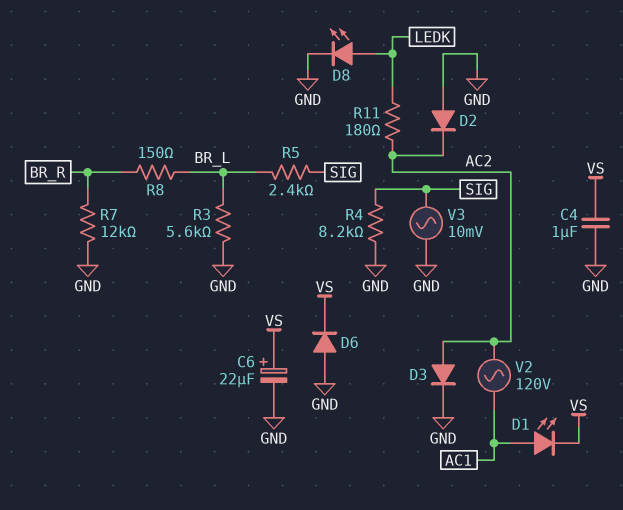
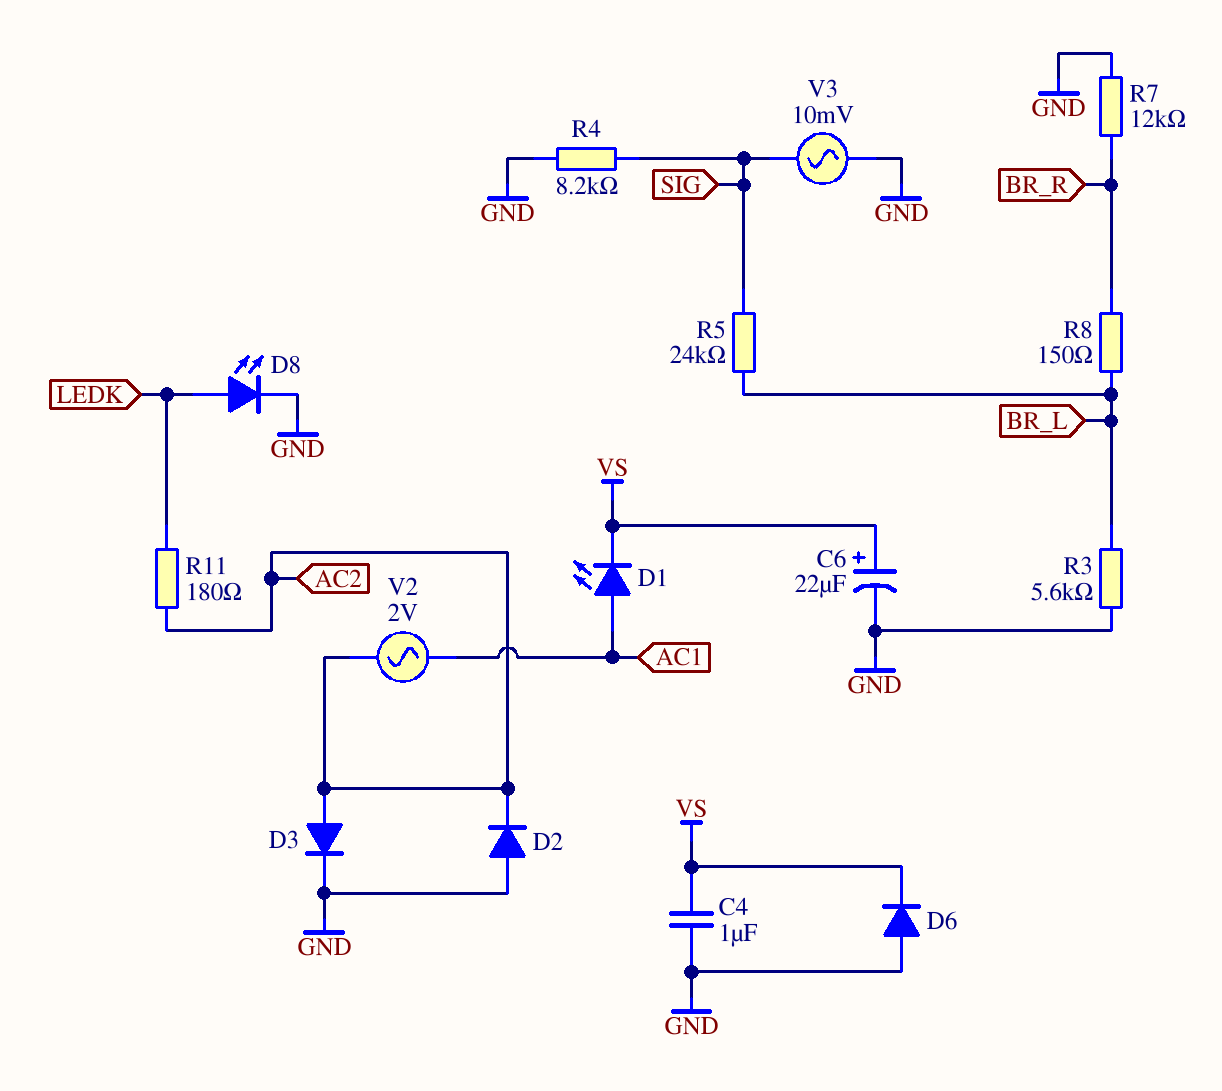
R5: 2.4k (BR_L, SIG) -> 24k (BR_L, SIG)
V2: AC 120V (AC1, AC2) -> AC 2V (AC1, AC2)

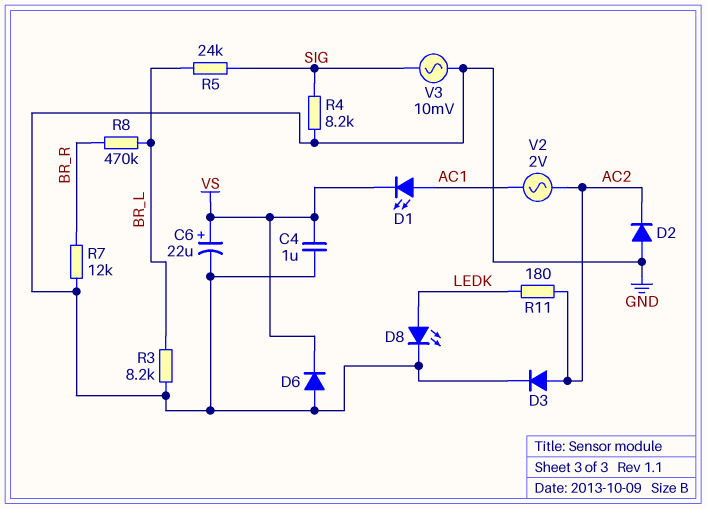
R3: 5.6k (BR_L, GND) -> 8.2k (BR_L, GND)
R8: 150 (BR_L, BR_R) -> 470k (BR_L, BR_R)

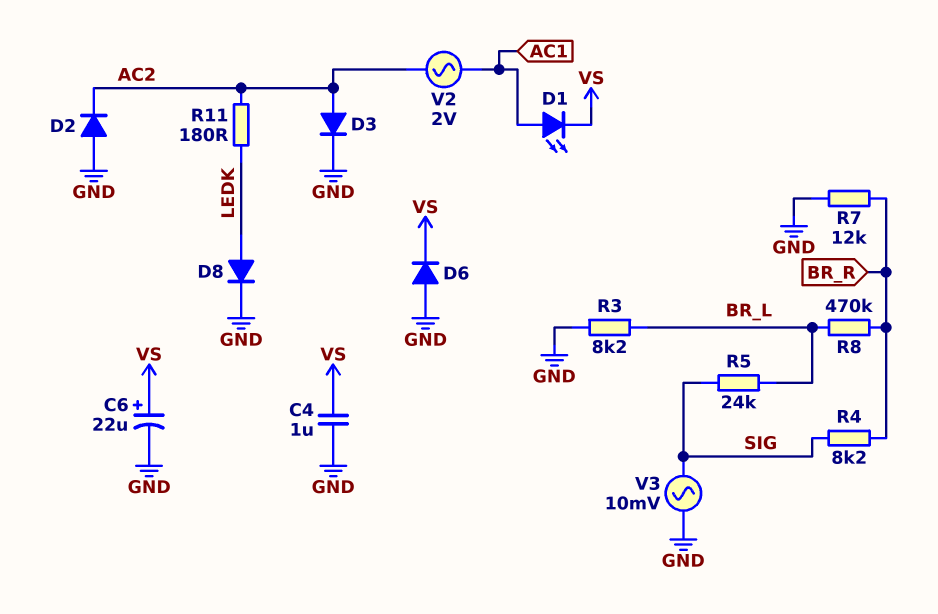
D8: LED (A LEDK, K GND) -> diode (A LEDK, K GND)
R4: 8.2k (GND, SIG) -> 8.2k (BR_R, SIG)

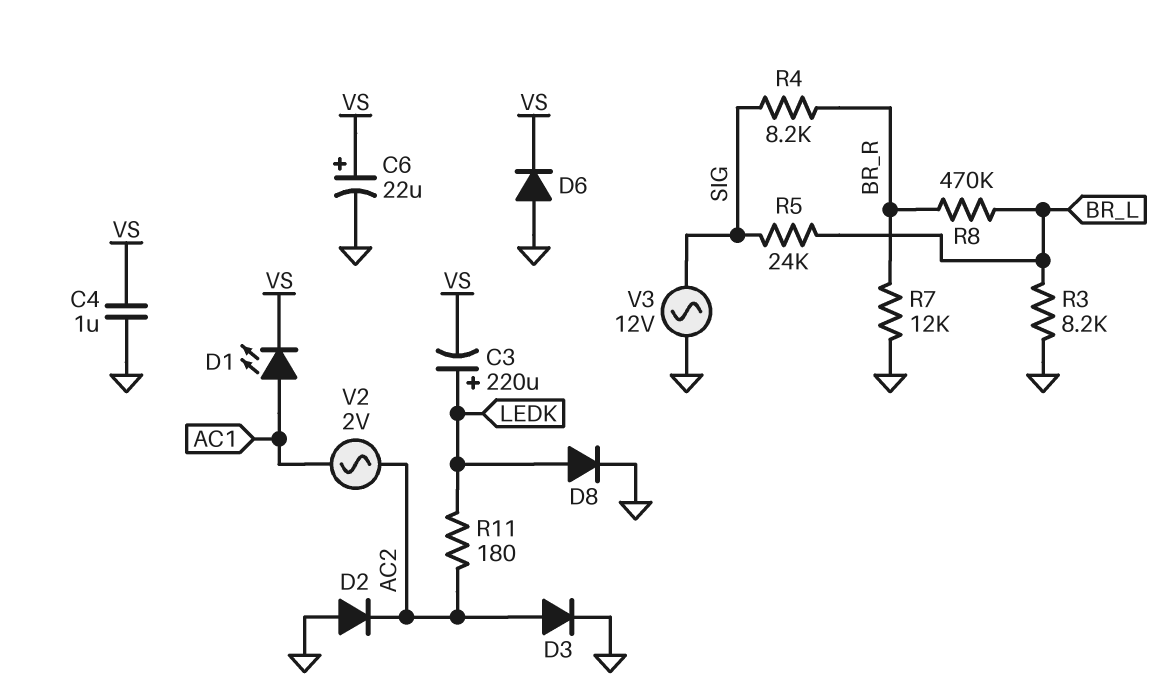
C3: none -> 220uF (plus LEDK, minus VS)
V3: AC 10mV (GND, SIG) -> AC 12V (GND, SIG)

